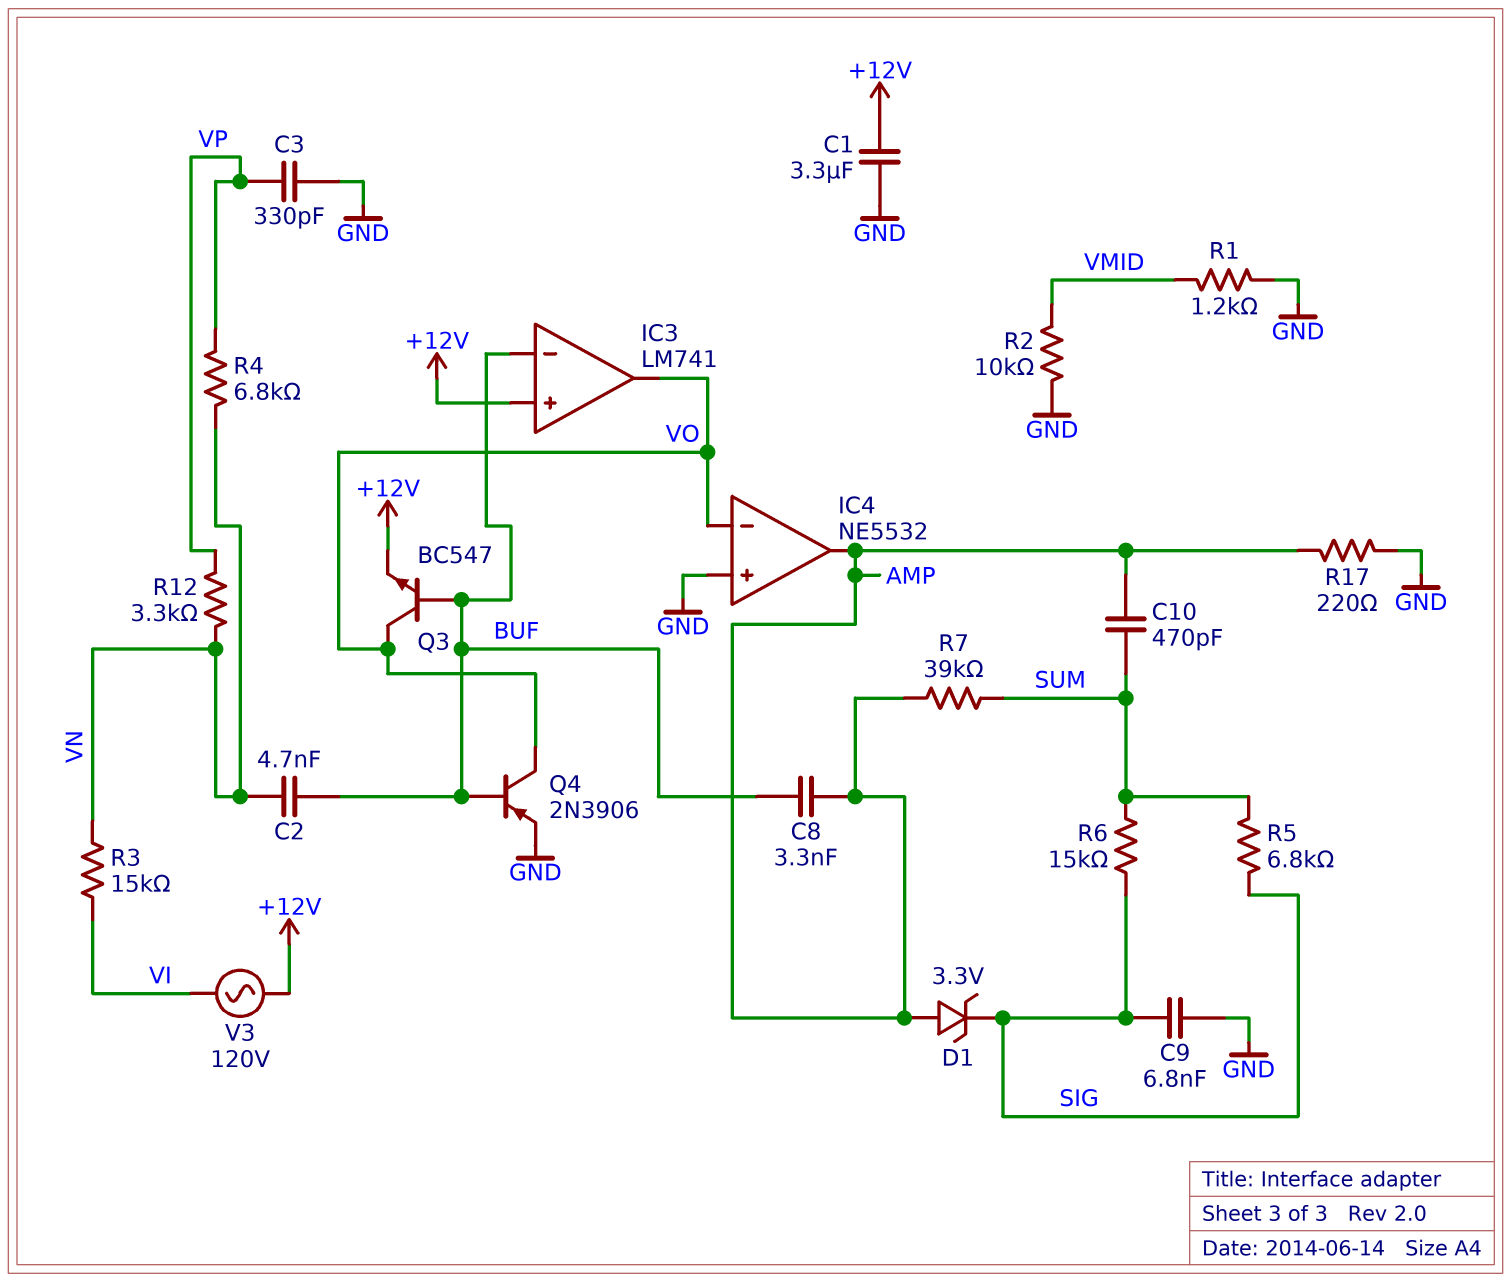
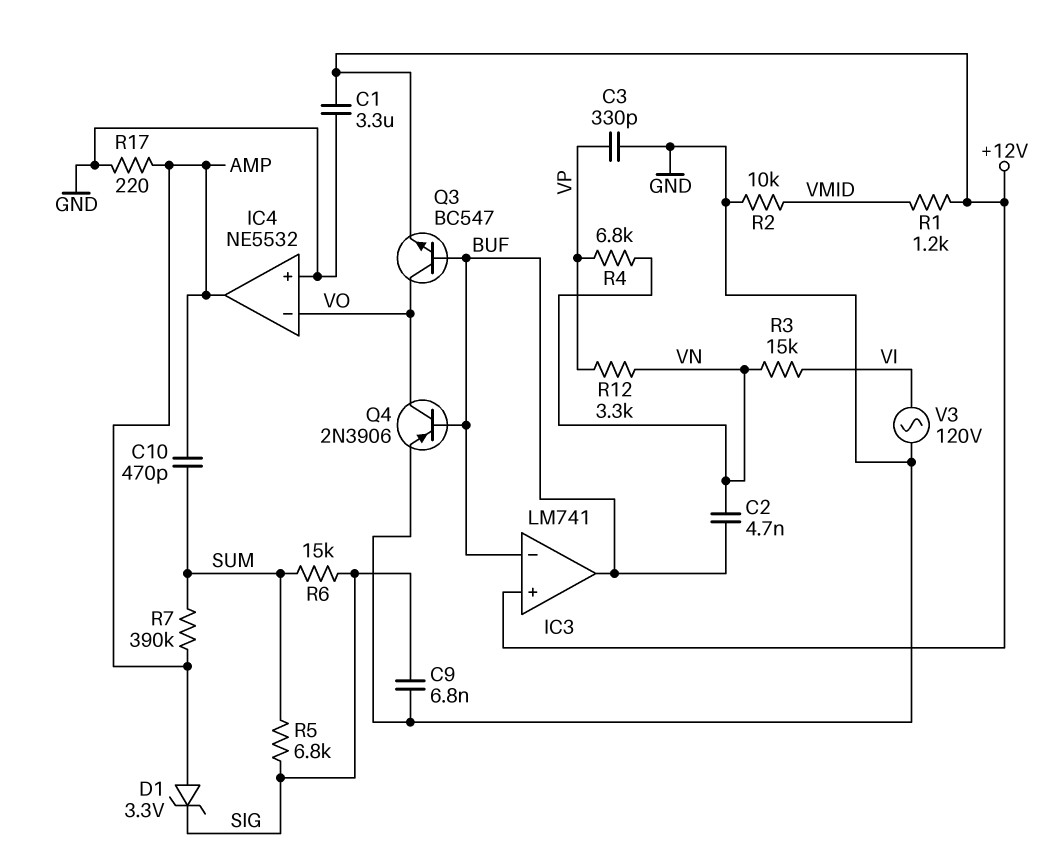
C8: 3.3nF (AMP, BUF) -> none
IC3 pin out: VO -> BUF
R1: 1.2k (GND, VMID) -> 1.2k (+12V, VMID)
R7: 39k (AMP, SUM) -> 390k (AMP, SUM)
V3: AC 120V (+12V, VI) -> AC 120V (GND, VI)

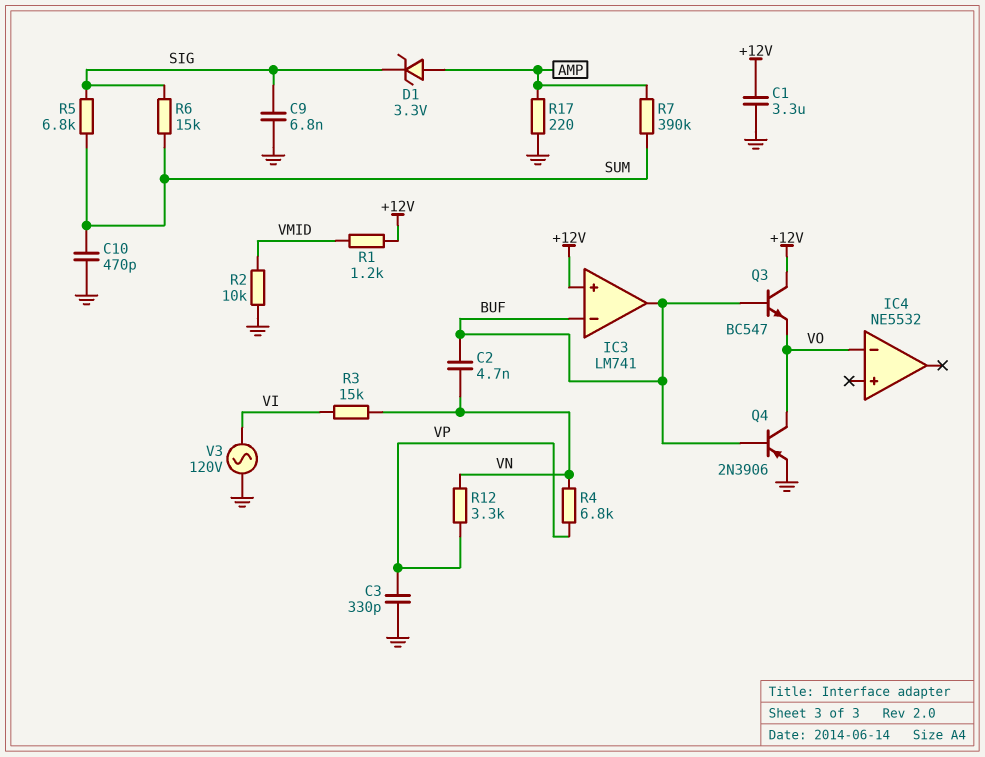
C10: 470pF (AMP, SUM) -> 470pF (GND, SUM)
IC4 pin in+: GND -> none
IC4 pin out: AMP -> none
Q3: NPN BC547 (B BUF, C VO, E +12V) -> NPN BC547 (B BUF, C +12V, E VO)

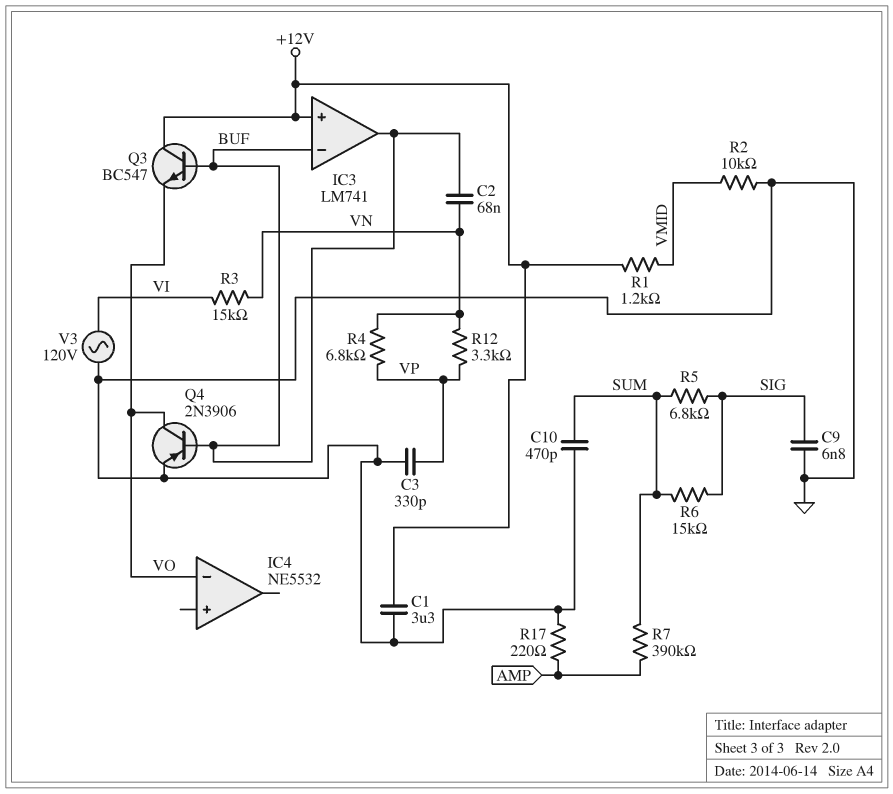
C2: 4.7nF (BUF, VN) -> 68nF (BUF, VN)
D1: zener 3.3V (A AMP, K SIG) -> none

